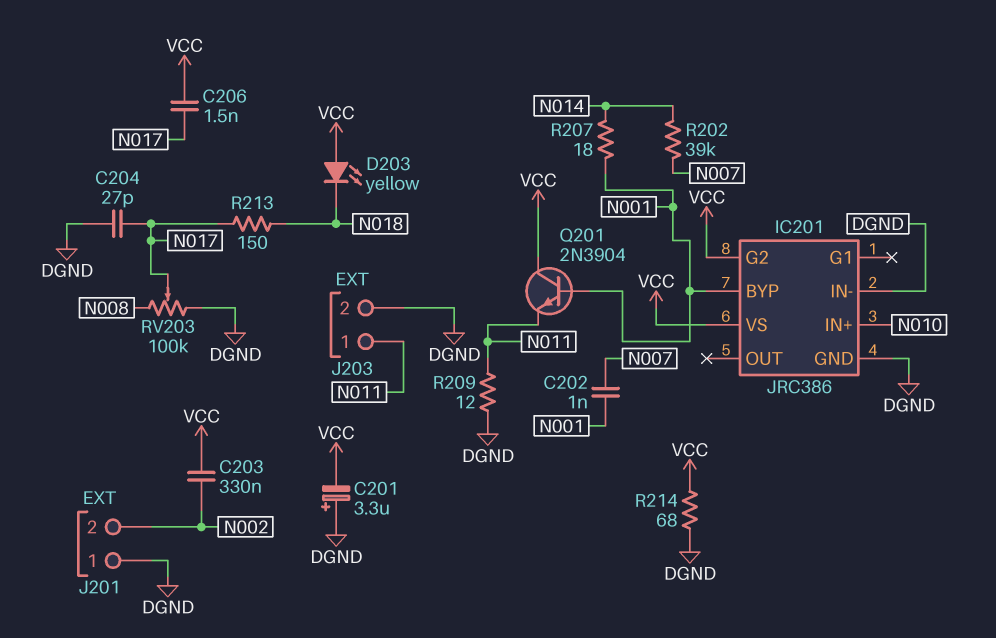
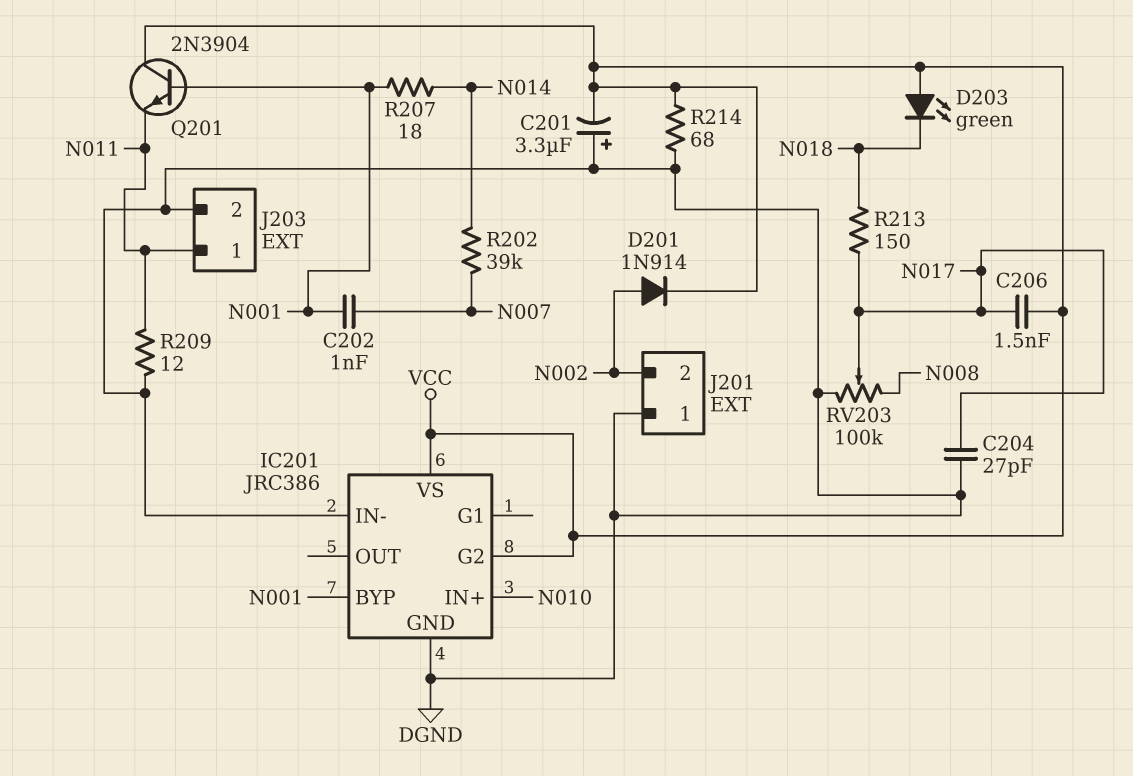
C203: 330nF (N002, VCC) -> none
D201: none -> diode 1N914 (A N002, K VCC)
D203: LED yellow (A VCC, K N018) -> LED green (A VCC, K N018)

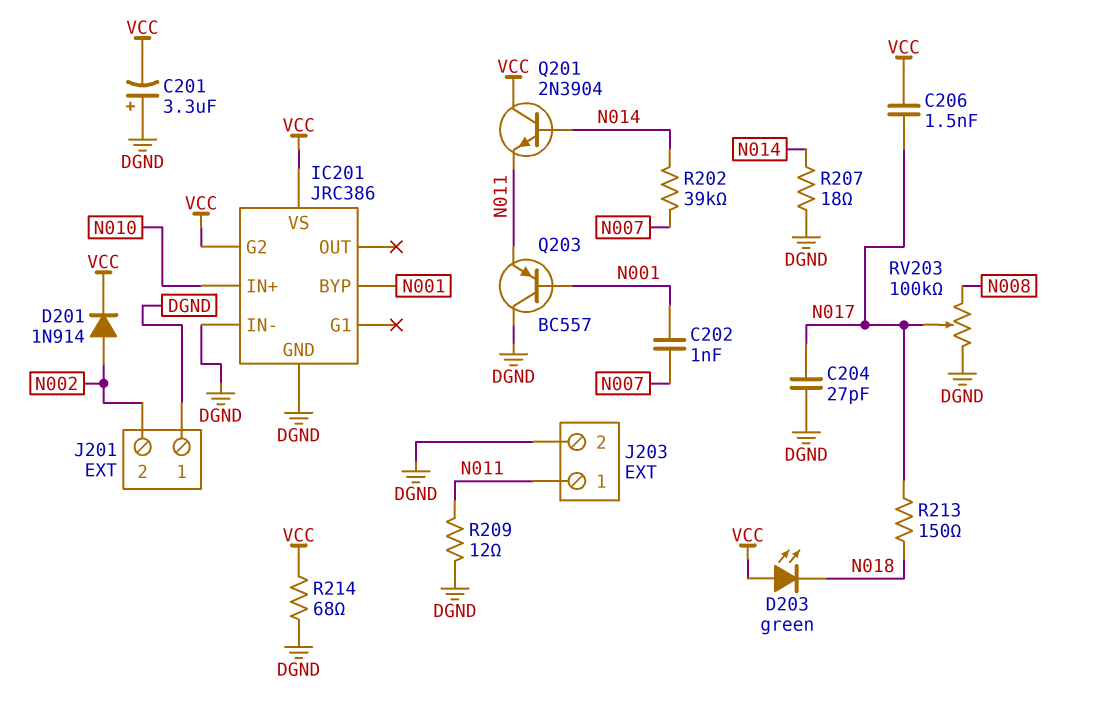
Q201: NPN 2N3904 (B N001, C VCC, E N011) -> NPN 2N3904 (B N014, C VCC, E N011)
Q203: none -> PNP BC557 (B N001, C DGND, E N011)
R207: 18 (N001, N014) -> 18 (DGND, N014)

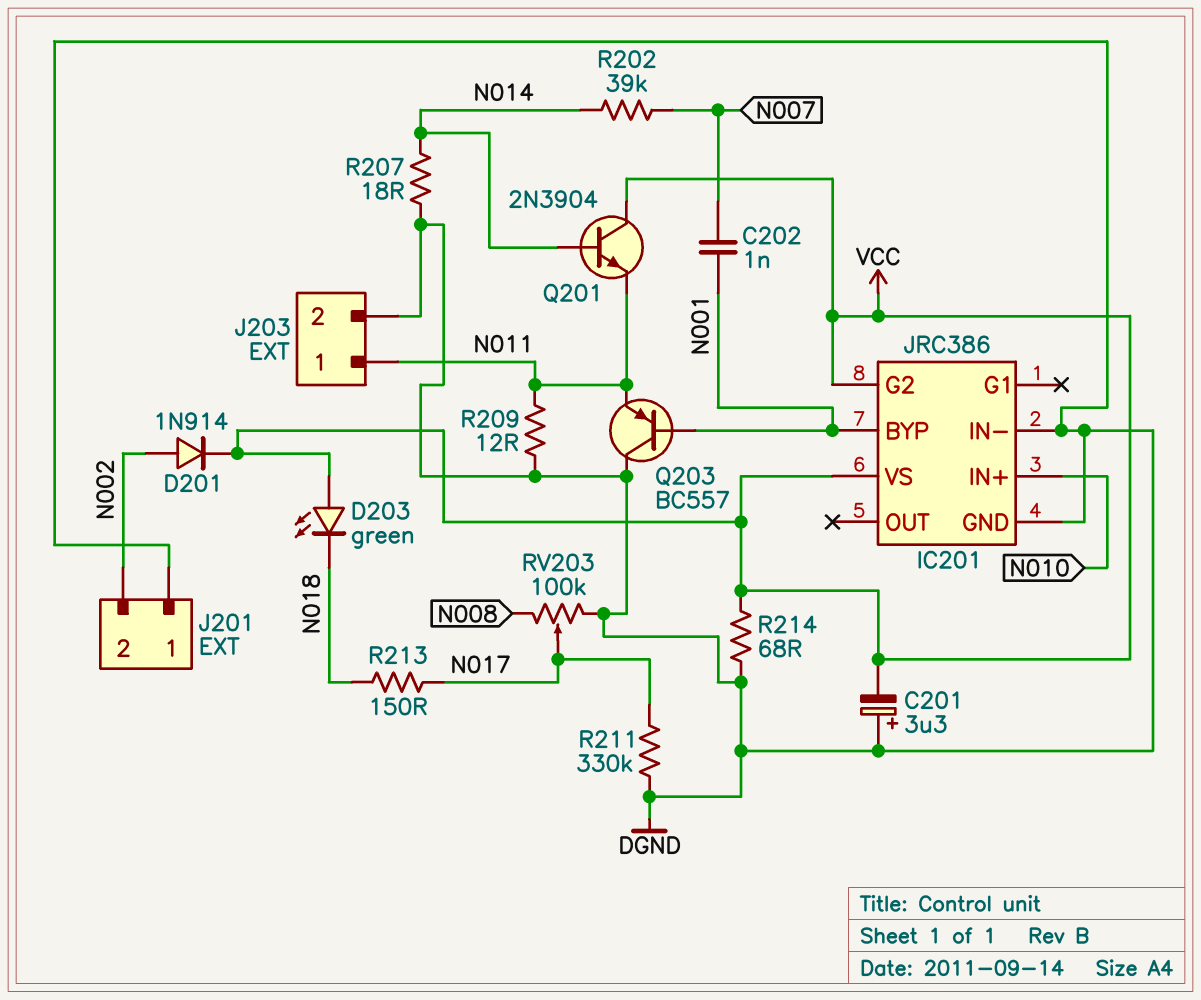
C204: 27pF (DGND, N017) -> none
C206: 1.5nF (N017, VCC) -> none
R211: none -> 330k (DGND, N017)

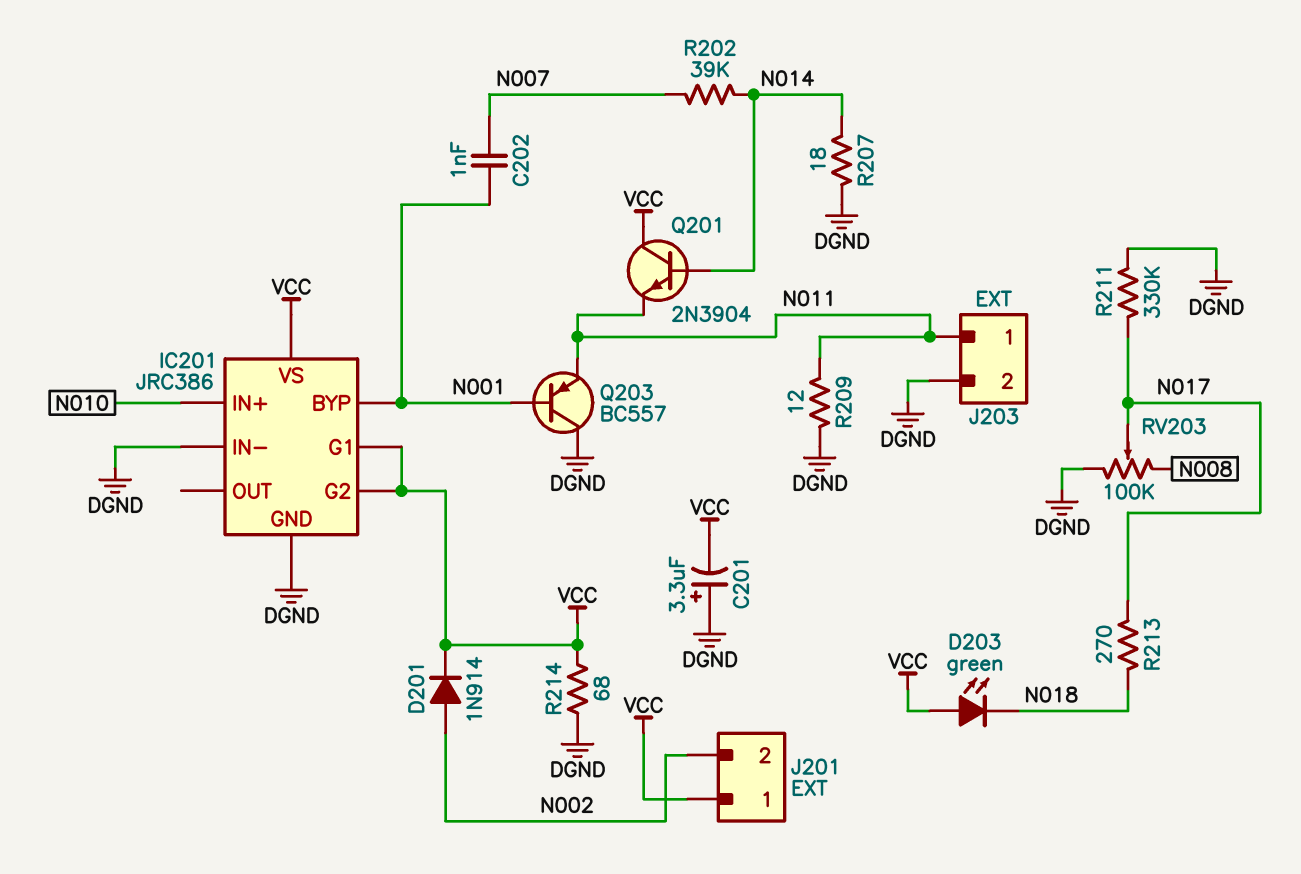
IC201 pin G1: none -> VCC
J201 pin 1: DGND -> VCC
R213: 150 (N017, N018) -> 270 (N017, N018)

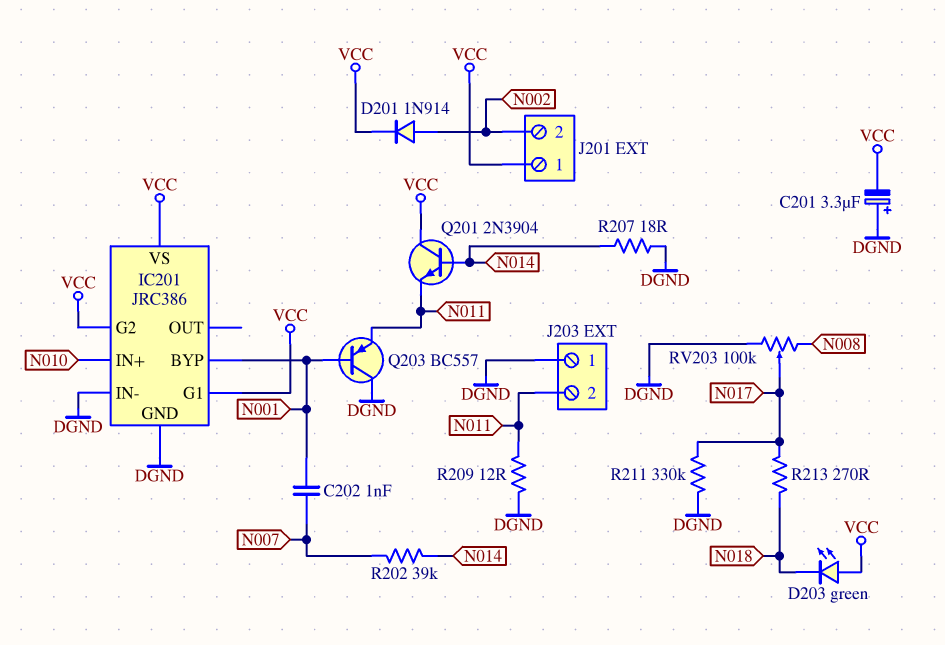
J203 pin 1: N011 -> DGND
J203 pin 2: DGND -> N011
R214: 68 (DGND, VCC) -> none

